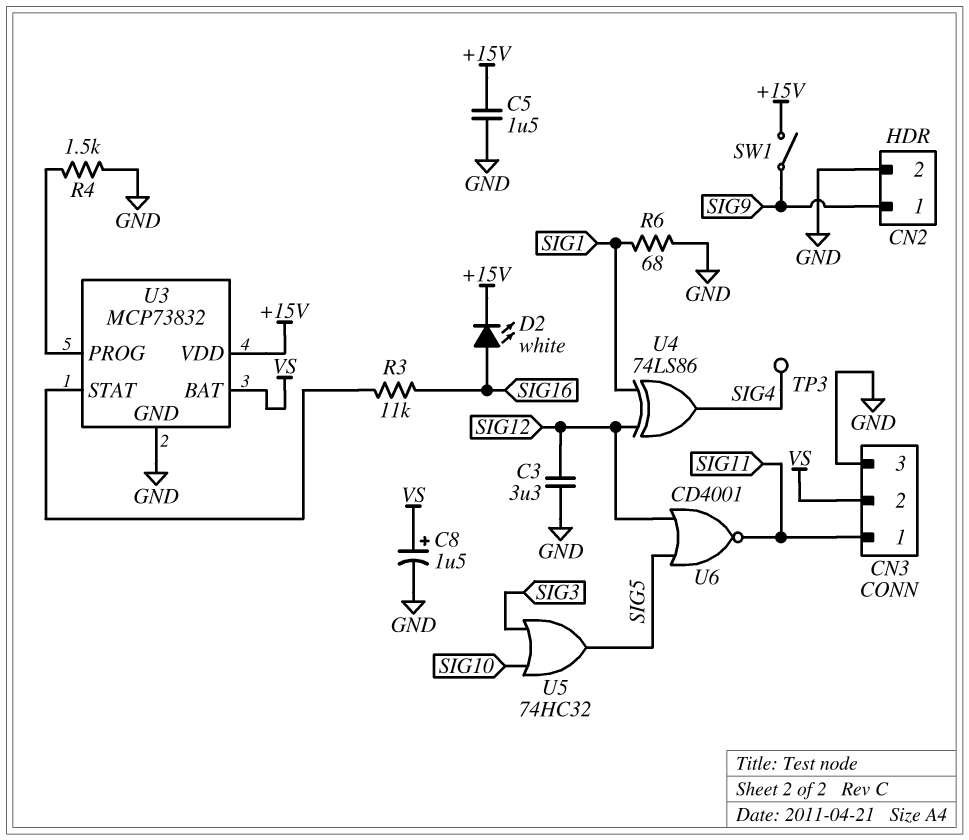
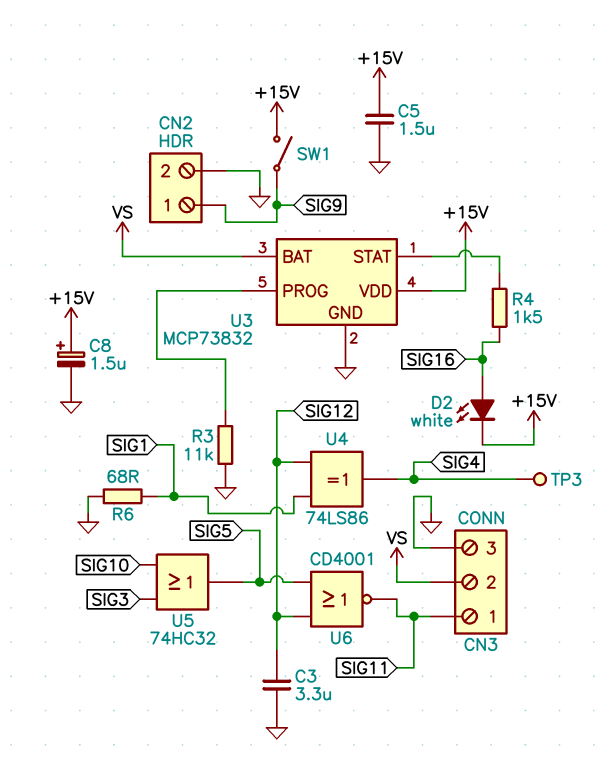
C8: 1.5uF (plus VS, minus GND) -> 1.5uF (plus +15V, minus GND)
R3: 11k (SIG16, U3/STAT) -> 11k (GND, U3/PROG)
R4: 1.5k (GND, U3/PROG) -> 1.5k (SIG16, U3/STAT)

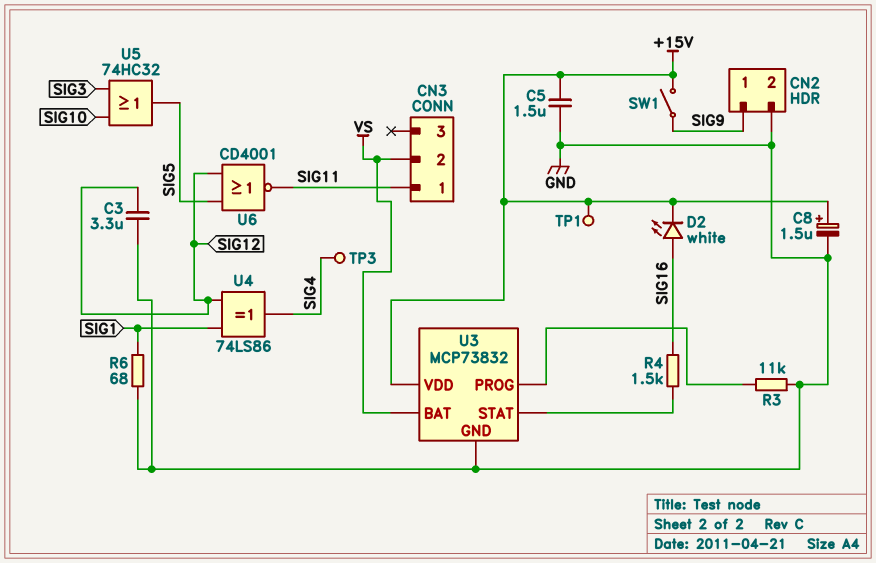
CN3 pin 3: GND -> none
TP1: none -> test point (+15V)

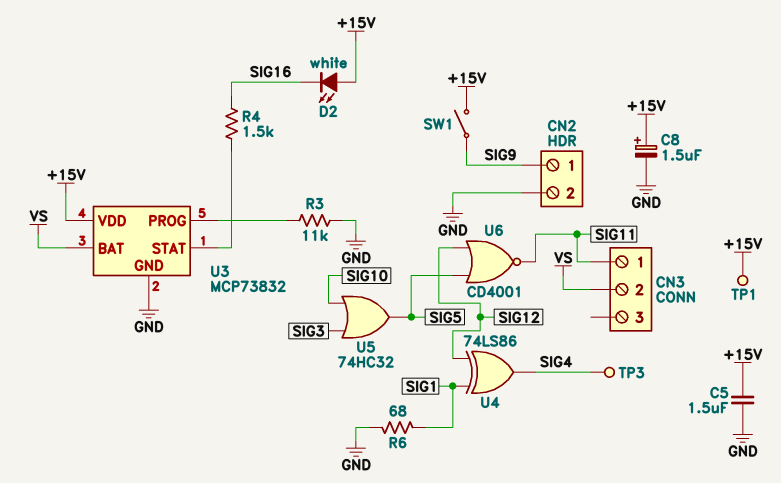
C3: 3.3uF (GND, SIG12) -> none
D2: LED white (A SIG16, K +15V) -> LED white (A +15V, K SIG16)

